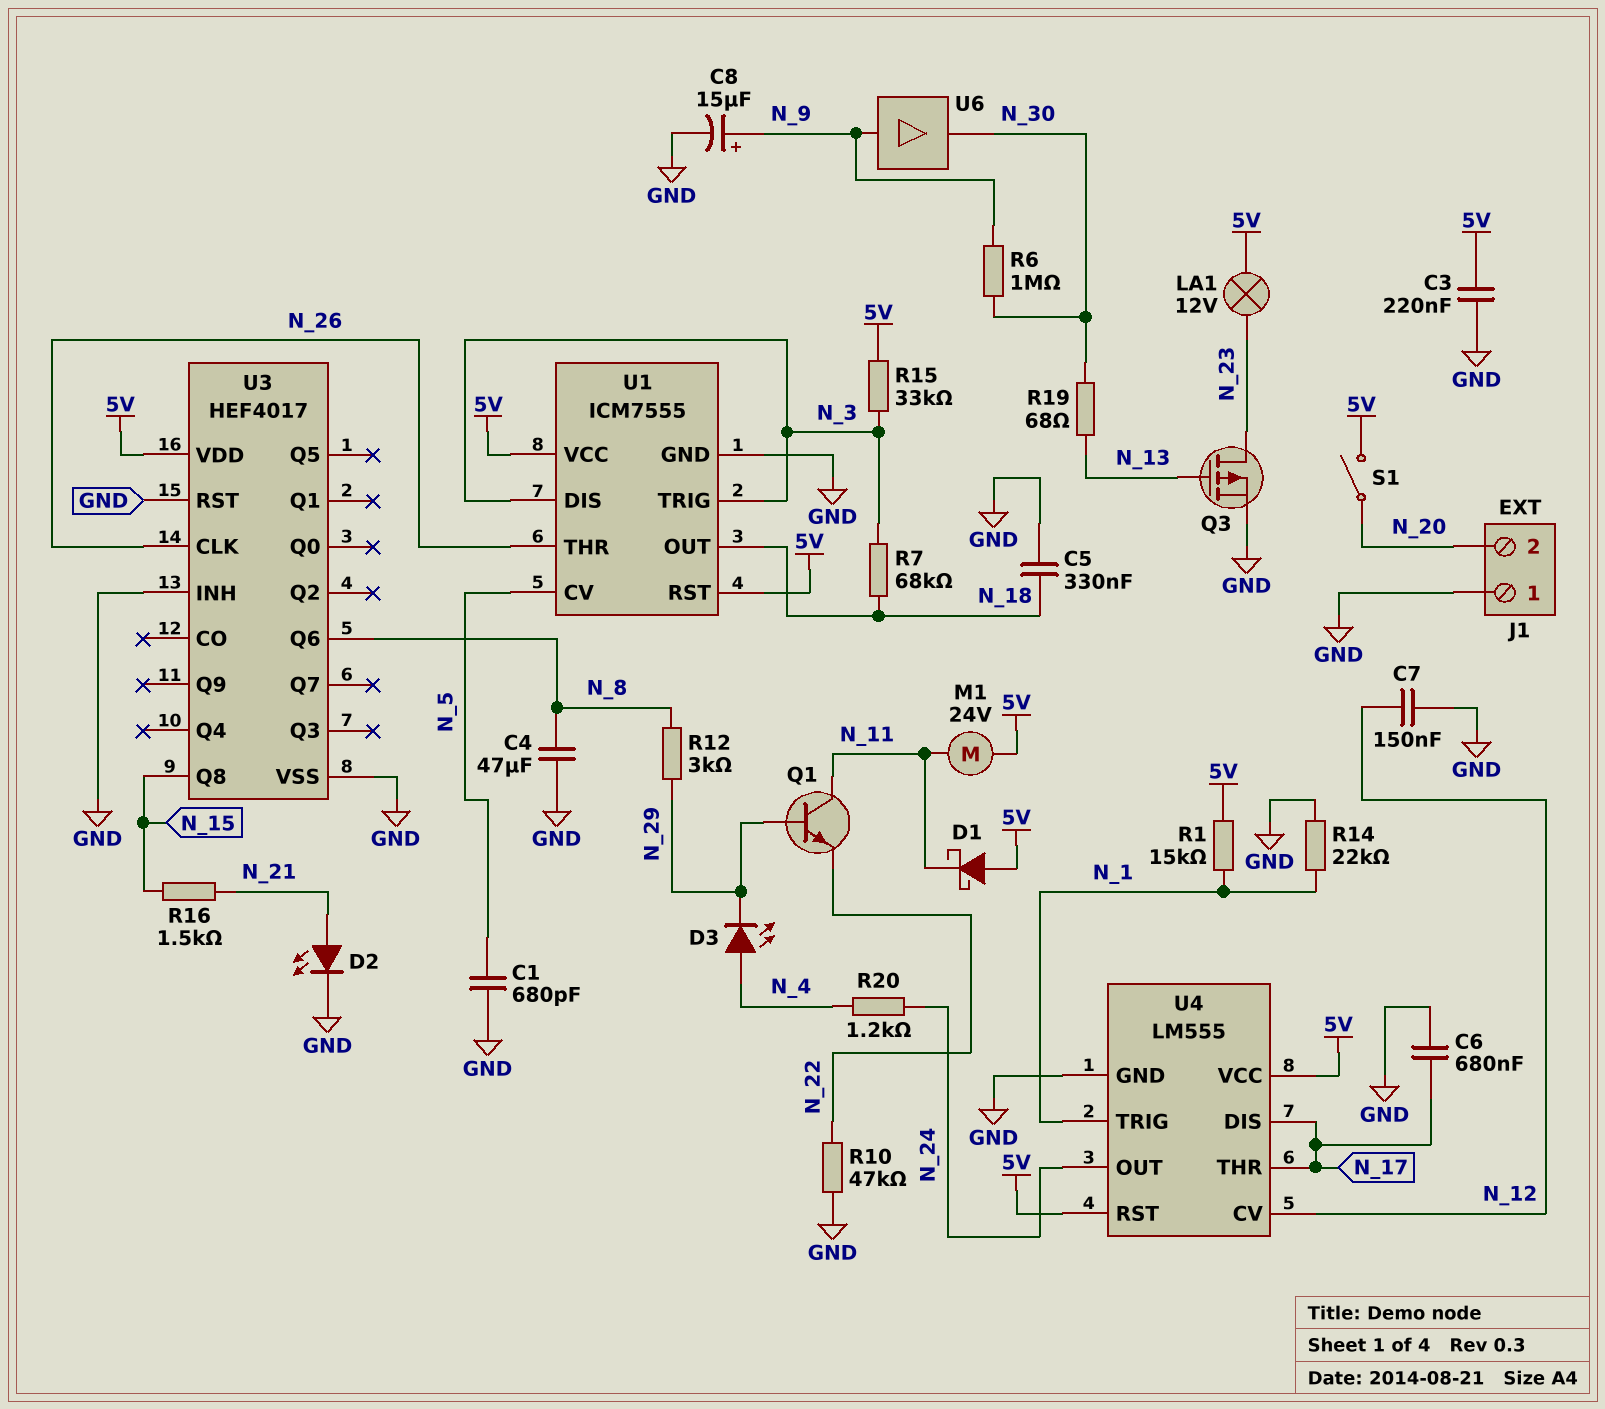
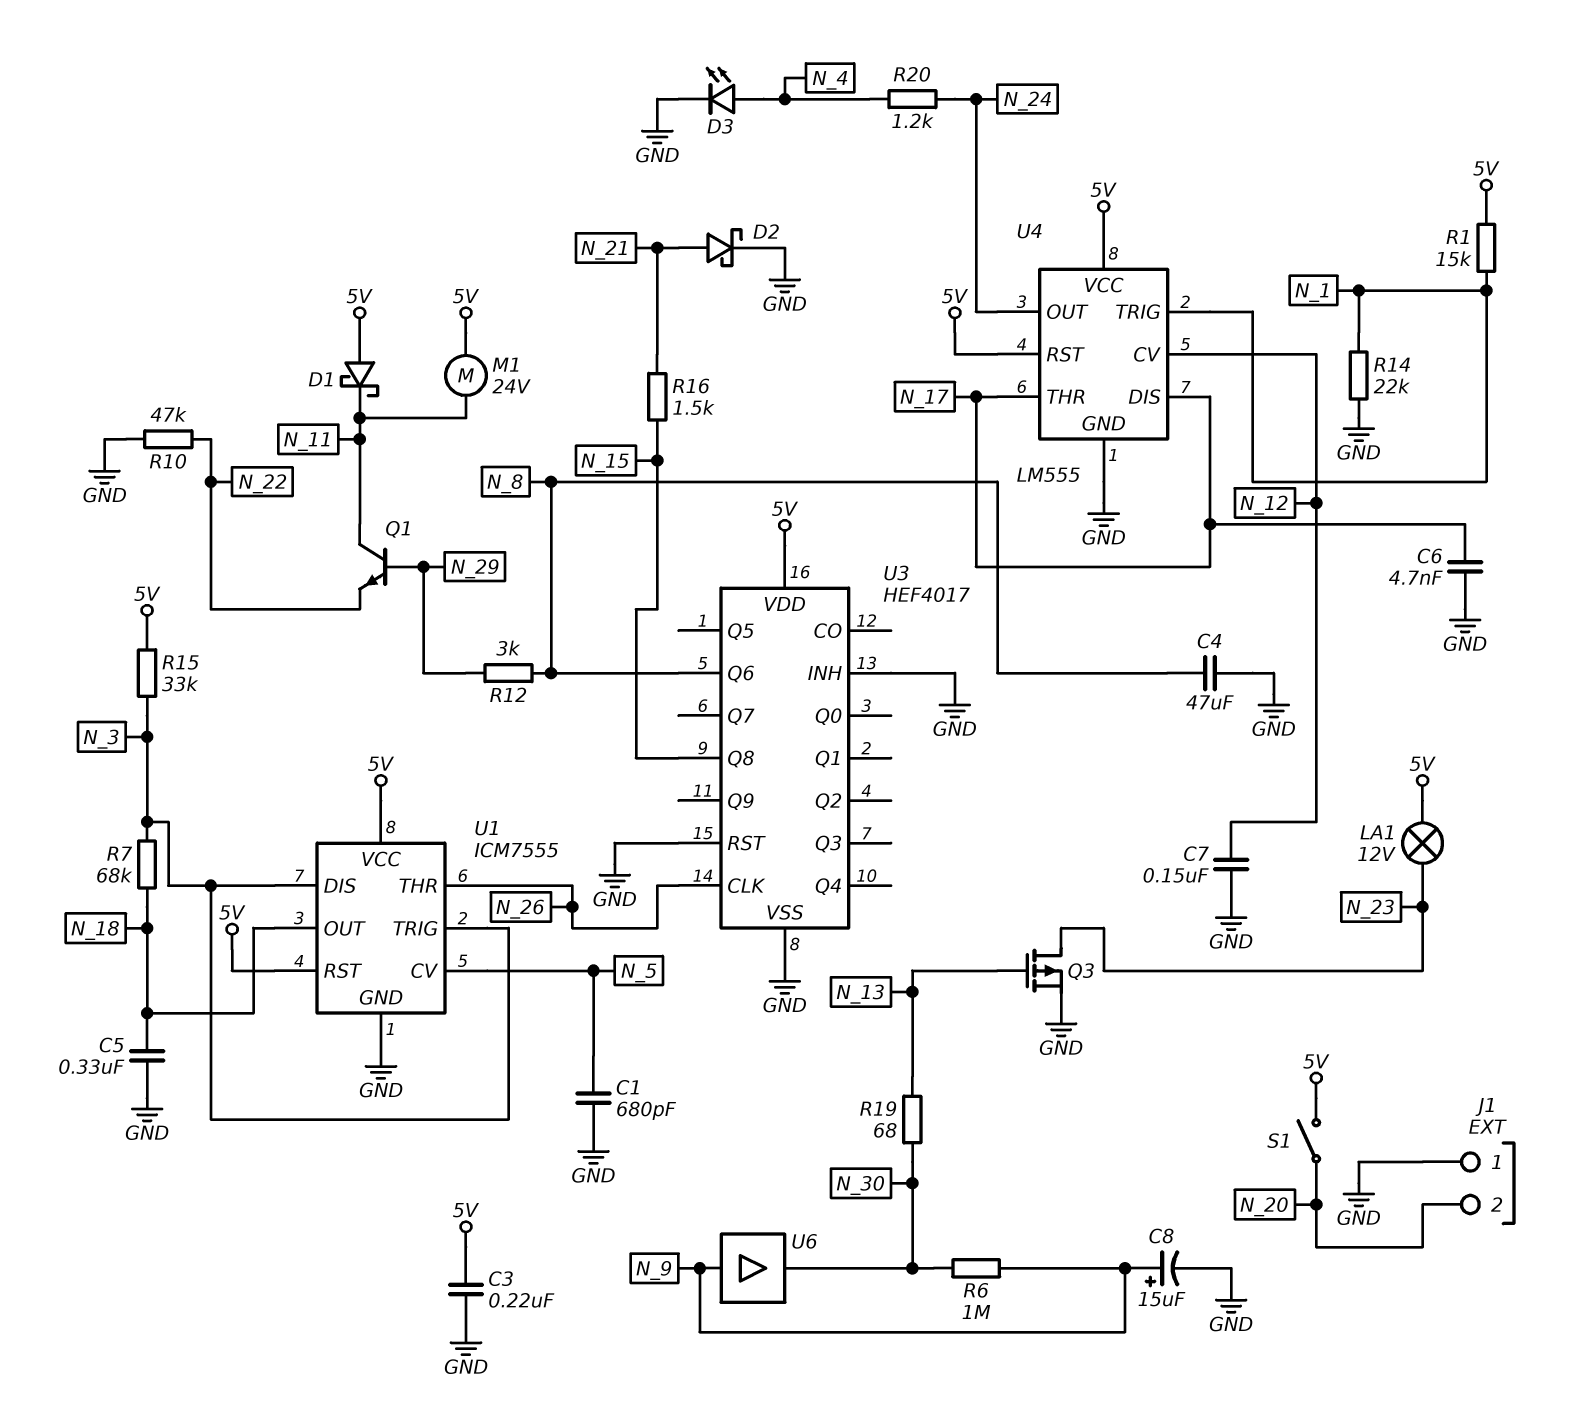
C6: 680nF (GND, N_17) -> 4.7nF (GND, N_17)
D2: LED (A N_21, K GND) -> schottky (A N_21, K GND)
D3: LED (A N_4, K N_29) -> LED (A N_4, K GND)

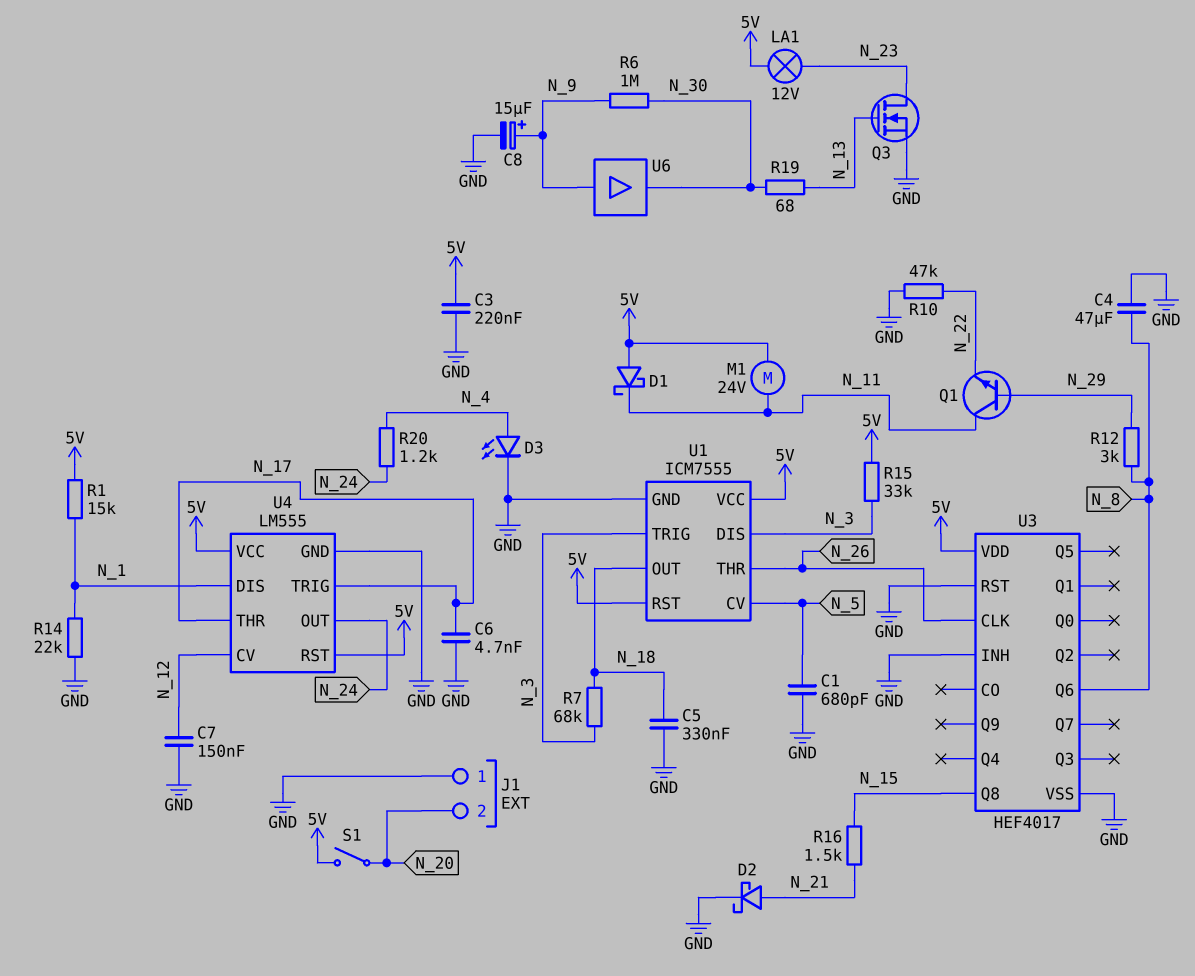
Q3: PMOS (G N_13, D N_23, S GND) -> NMOS (G N_13, D N_23, S GND)
U4 pin DIS: N_17 -> N_1
U4 pin TRIG: N_1 -> N_17

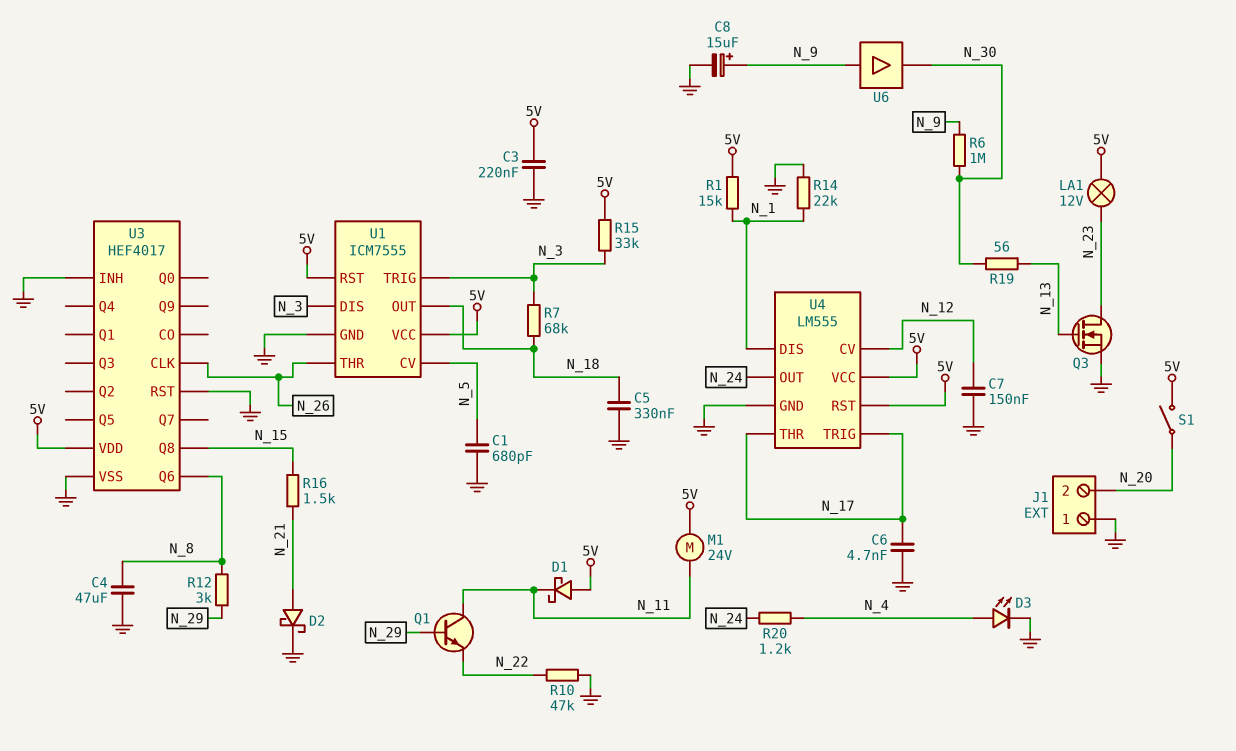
R19: 68 (N_13, N_30) -> 56 (N_13, N_30)

